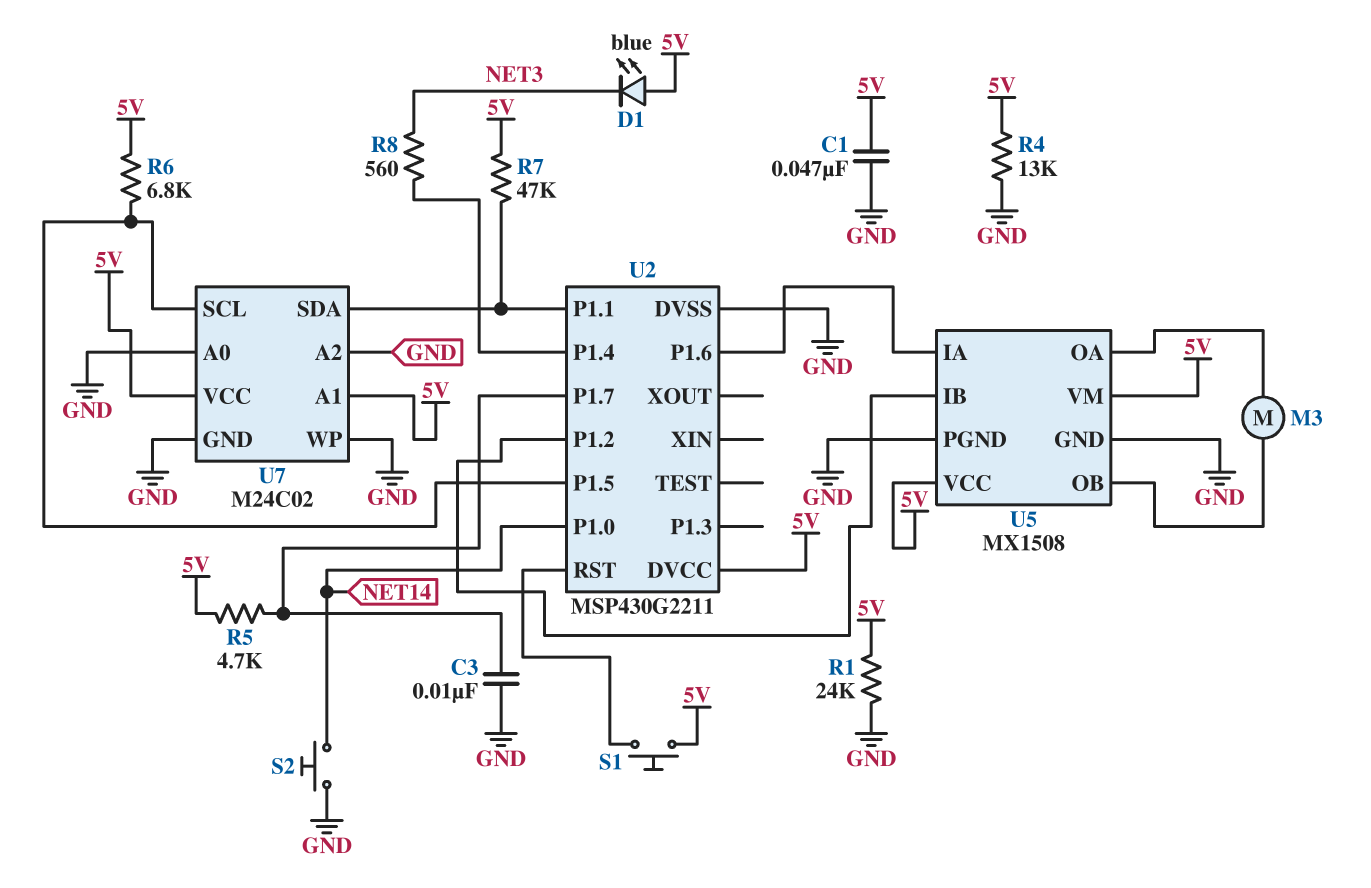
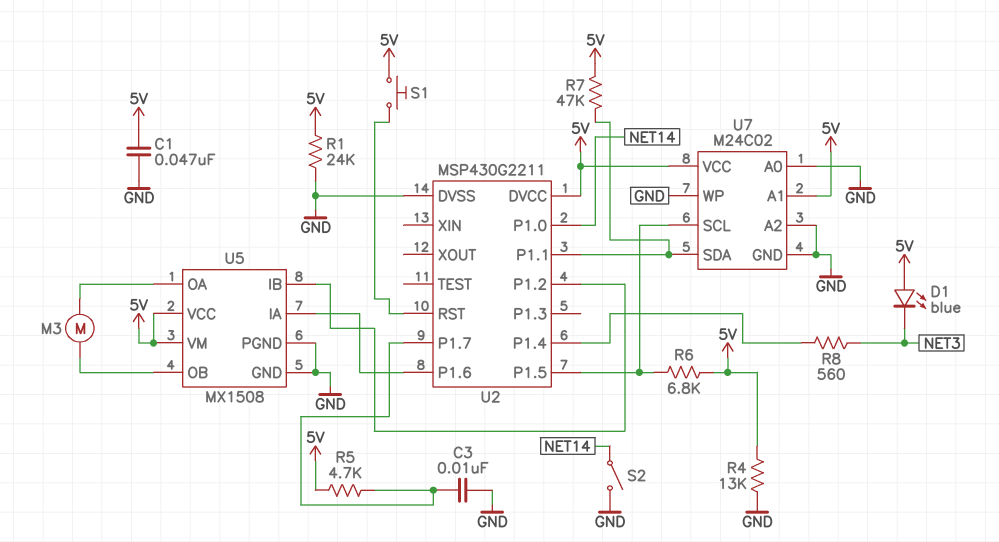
S2: button (GND, NET14) -> switch (GND, NET14)

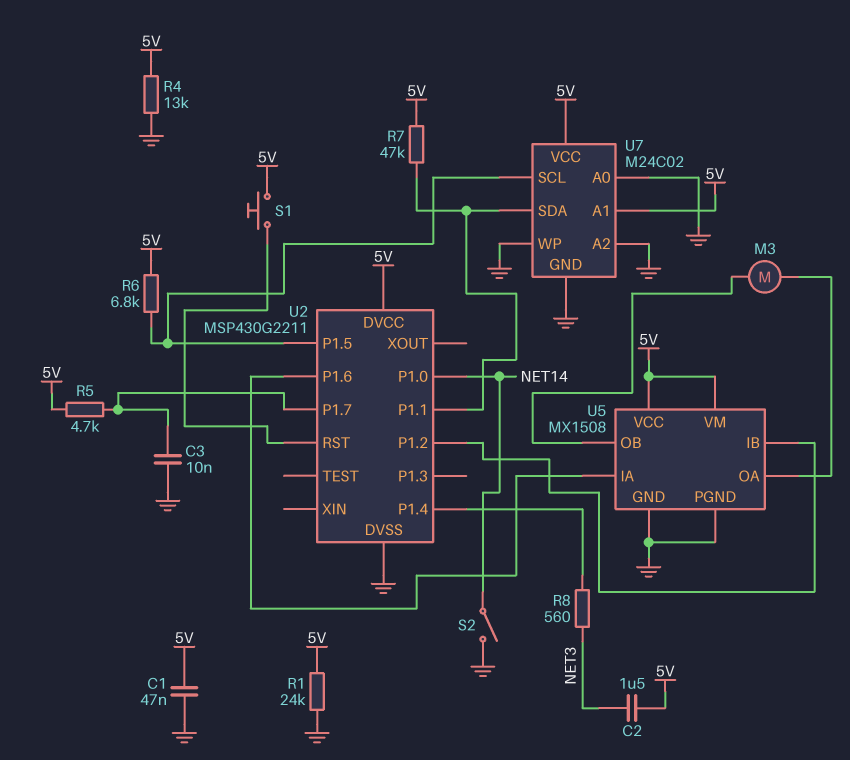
C2: none -> 1.5uF (5V, NET3)
D1: LED blue (A 5V, K NET3) -> none

